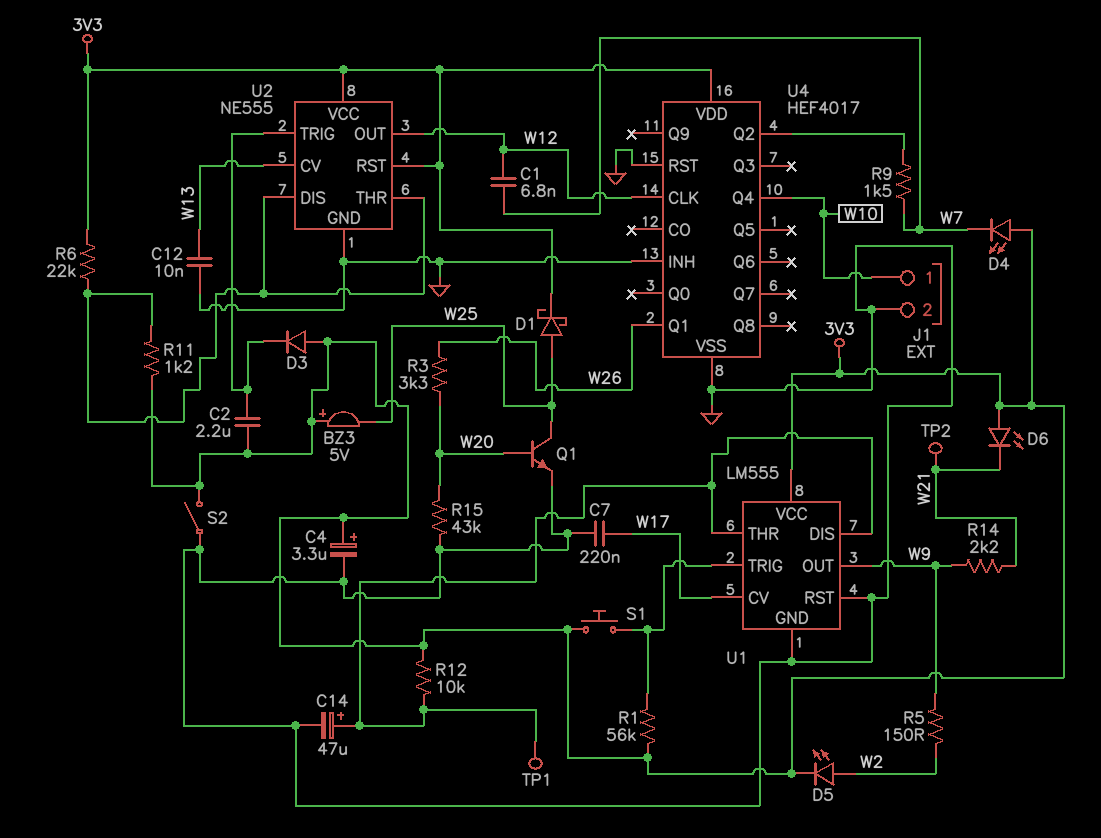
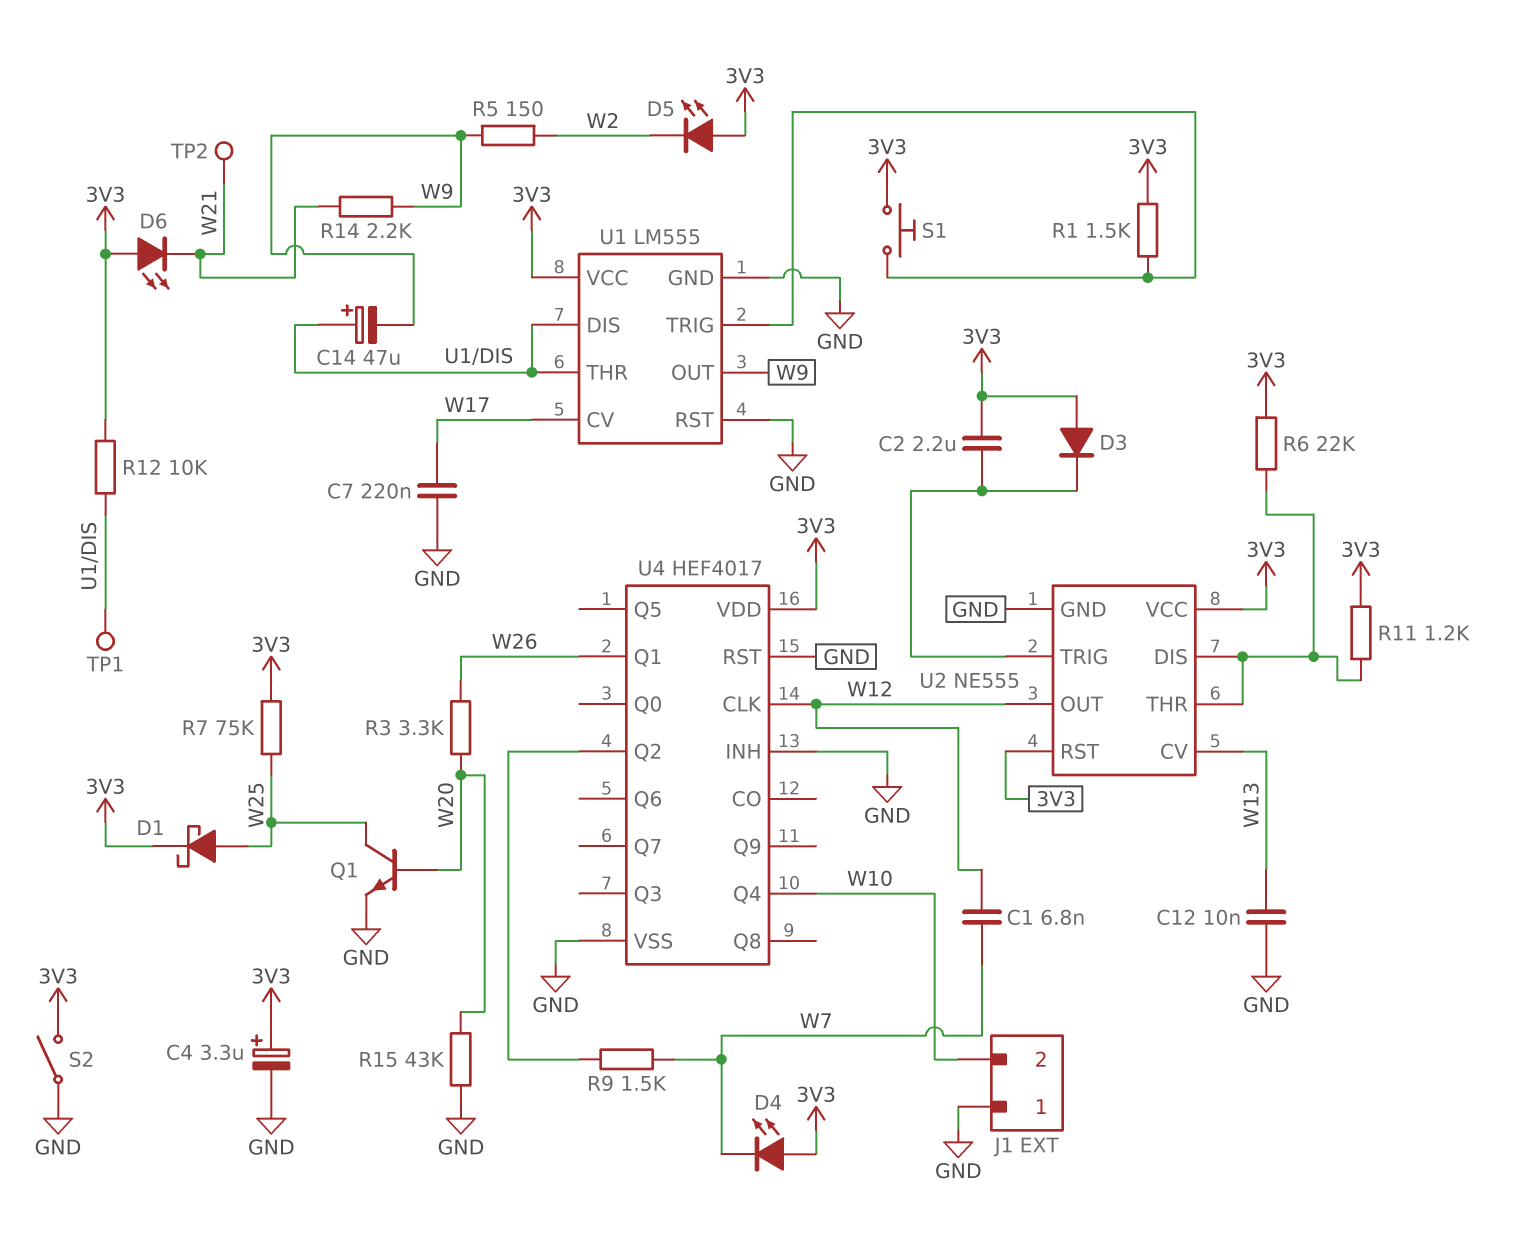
BZ3: buzzer 5V (plus 3V3, minus W25) -> none
C14: 47uF (plus U1/DIS, minus GND) -> 47uF (plus U1/DIS, minus W9)
D5: LED (A W2, K 3V3) -> LED (A 3V3, K W2)
J1 pin 1: W10 -> GND
J1 pin 2: GND -> W10
R1: 56k (3V3, U1/TRIG) -> 1.5k (3V3, U1/TRIG)
R7: none -> 75k (3V3, W25)

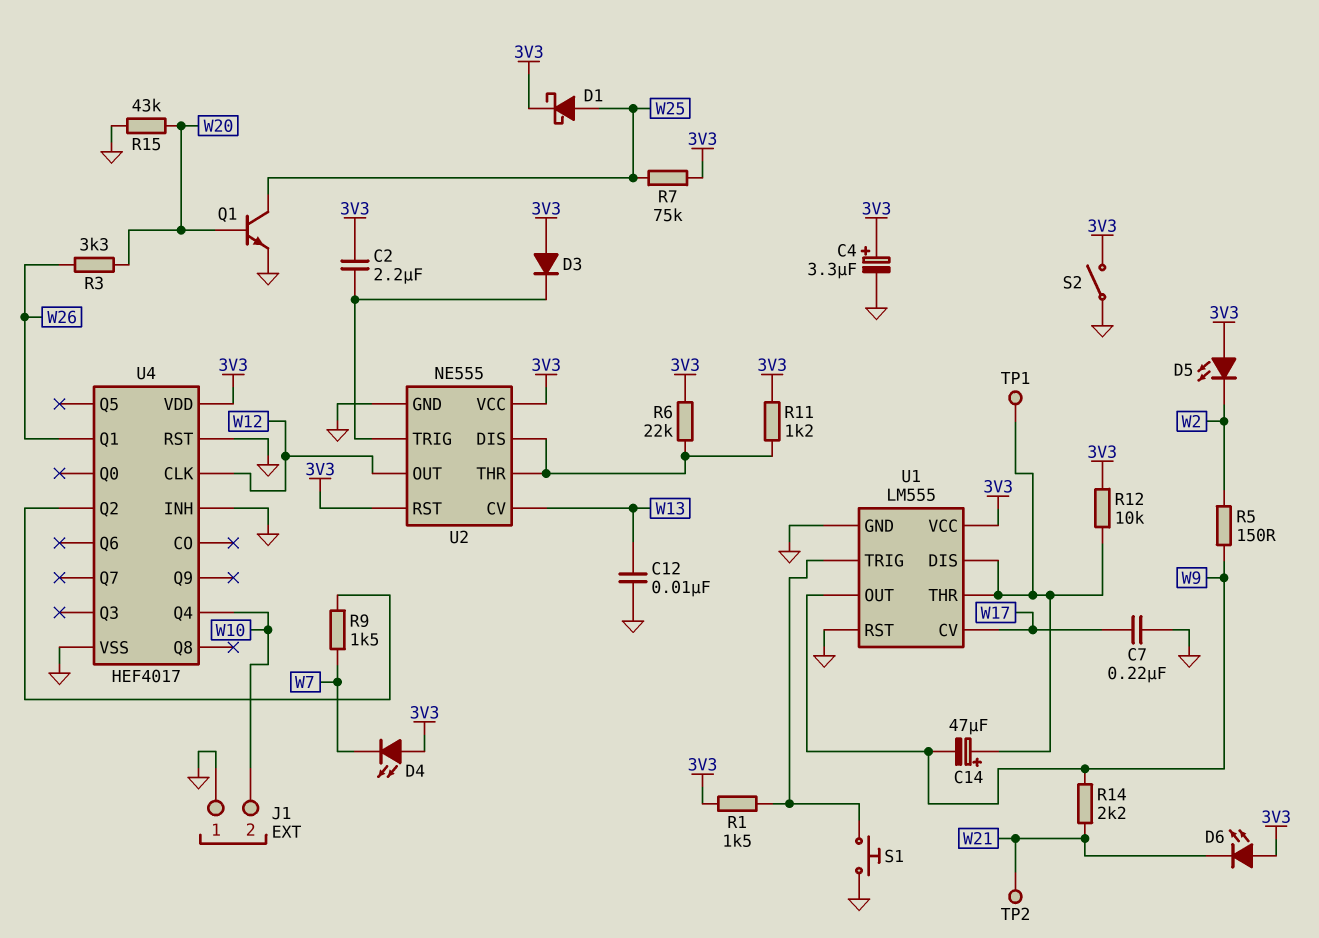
C1: 6.8nF (W7, W12) -> none
S1: button (3V3, U1/TRIG) -> button (GND, U1/TRIG)

